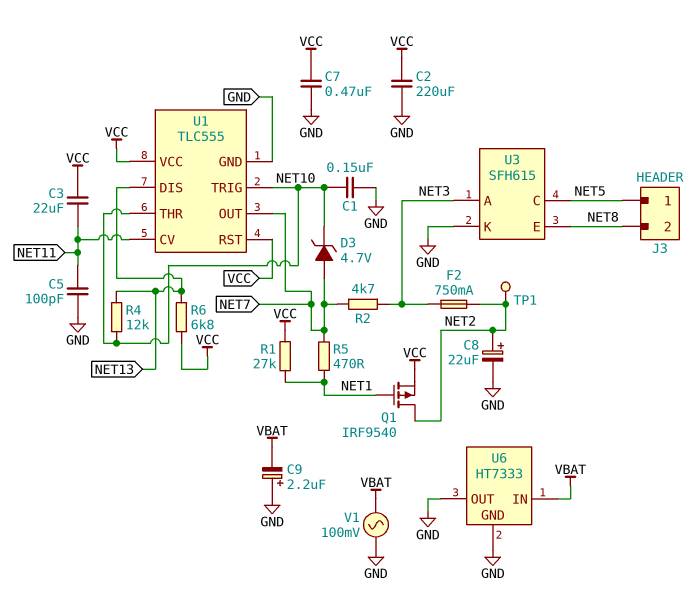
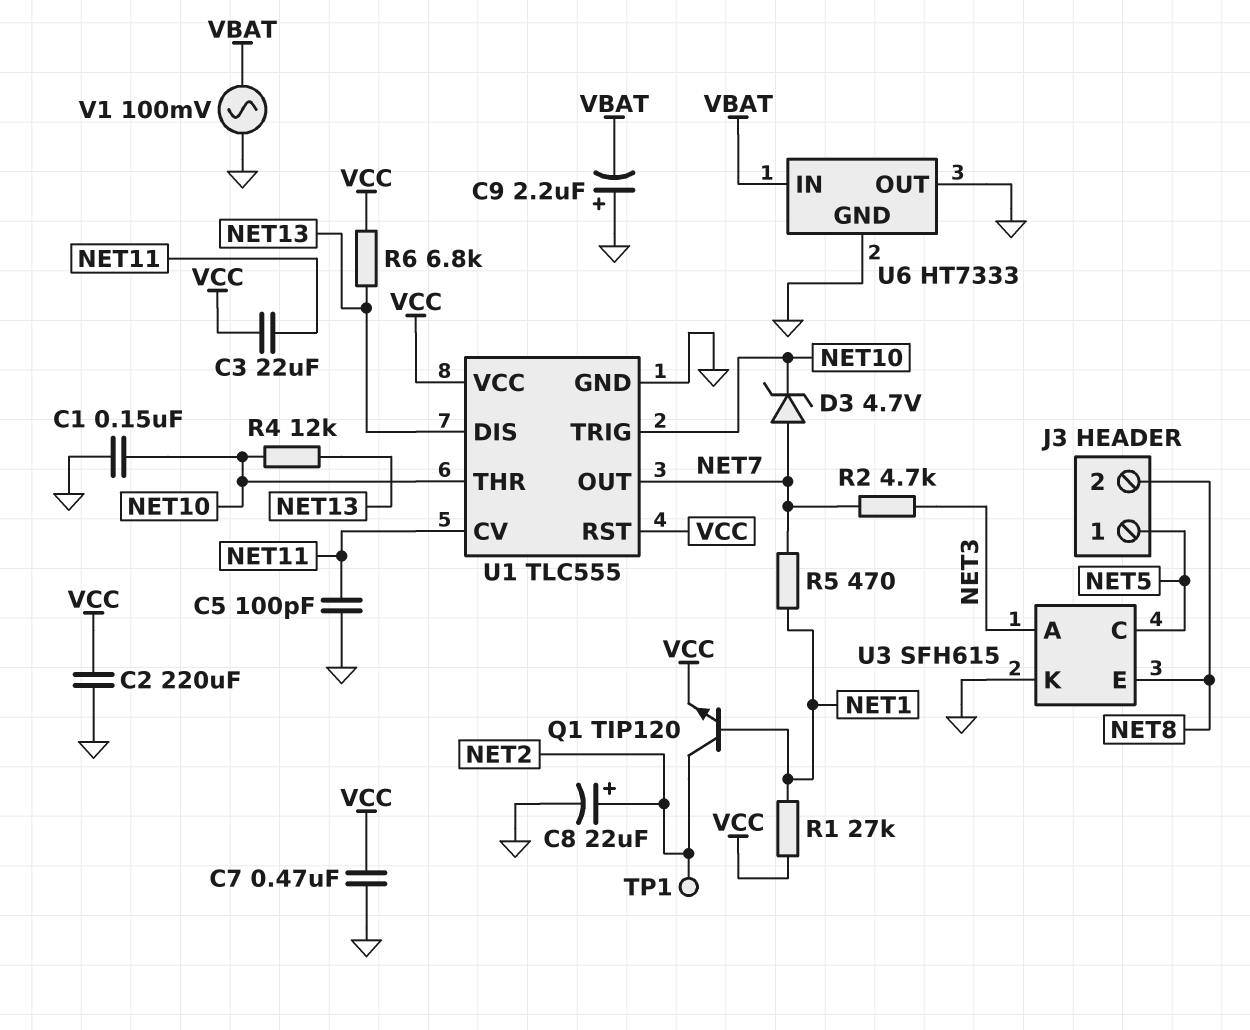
F2: 750mA (NET2, NET3) -> none
Q1: PMOS IRF9540 (G NET1, D NET2, S VCC) -> NPN TIP120 (B NET1, C NET2, E VCC)

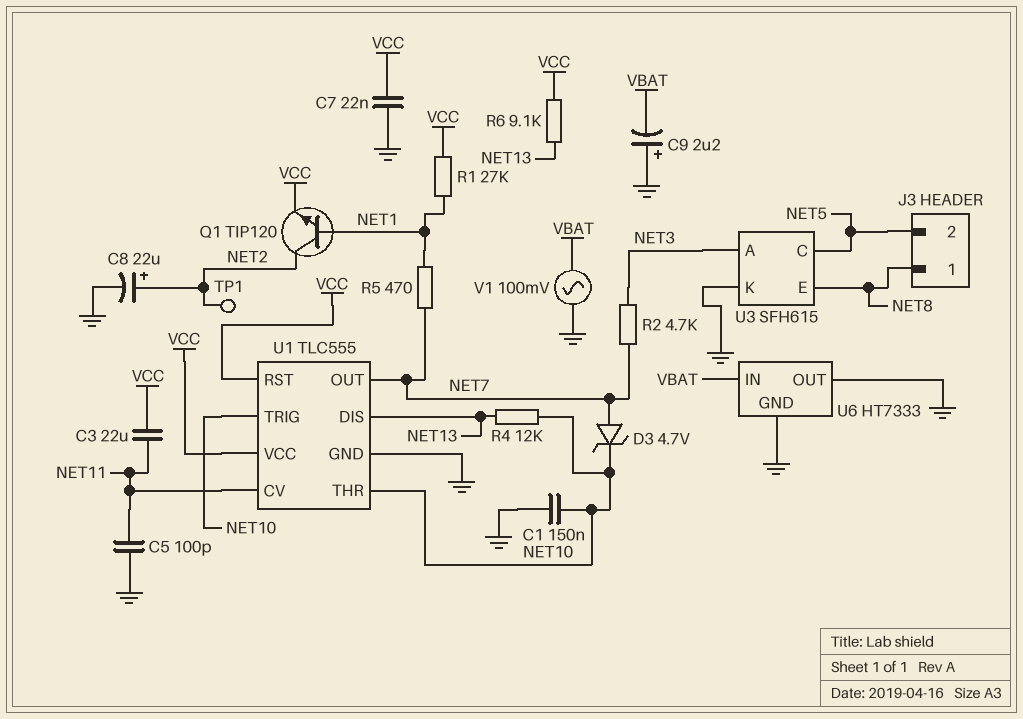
C2: 220uF (GND, VCC) -> none
C7: 470nF (GND, VCC) -> 22nF (GND, VCC)
J3 pin 1: NET5 -> NET8
J3 pin 2: NET8 -> NET5
R6: 6.8k (NET13, VCC) -> 9.1k (NET13, VCC)

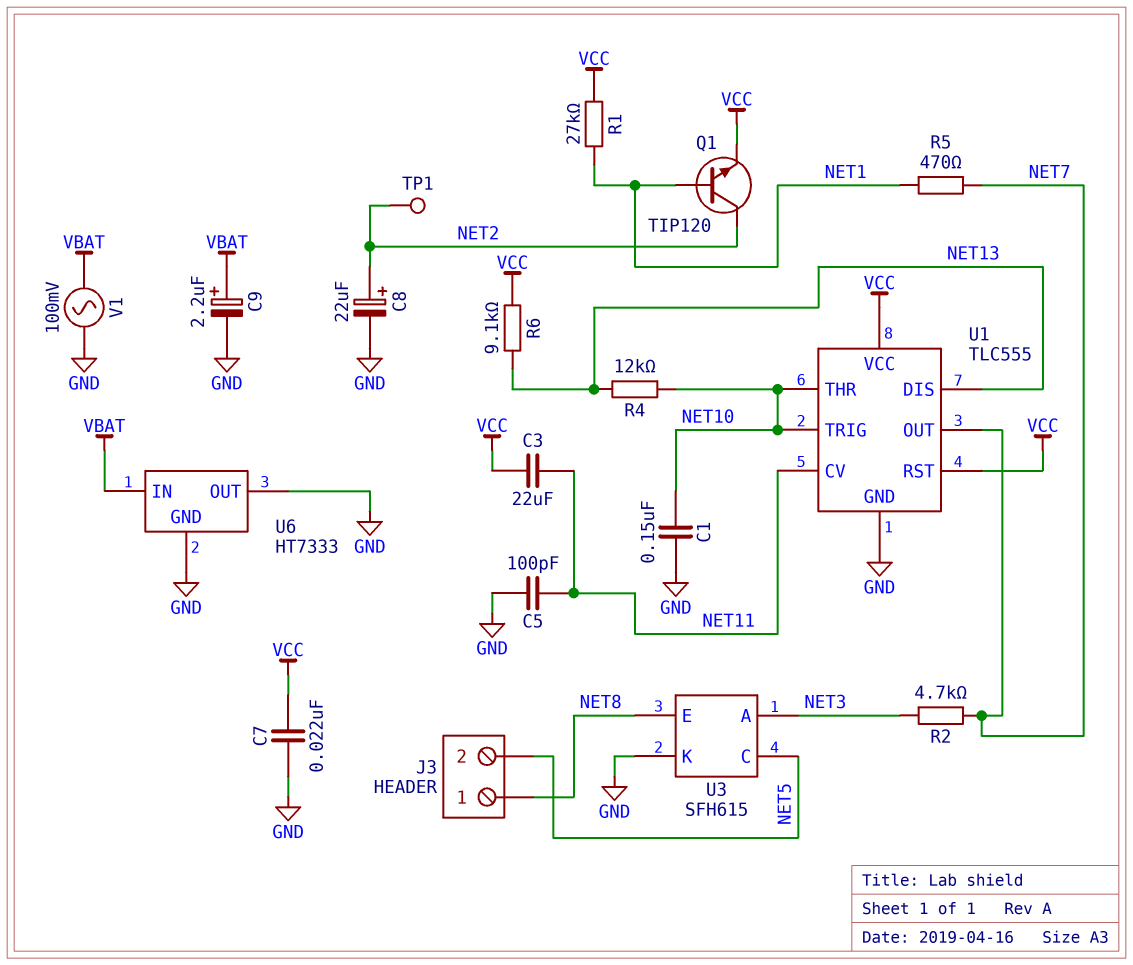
C9: 2.2uF (plus GND, minus VBAT) -> 2.2uF (plus VBAT, minus GND)
D3: zener 4.7V (A NET7, K NET10) -> none

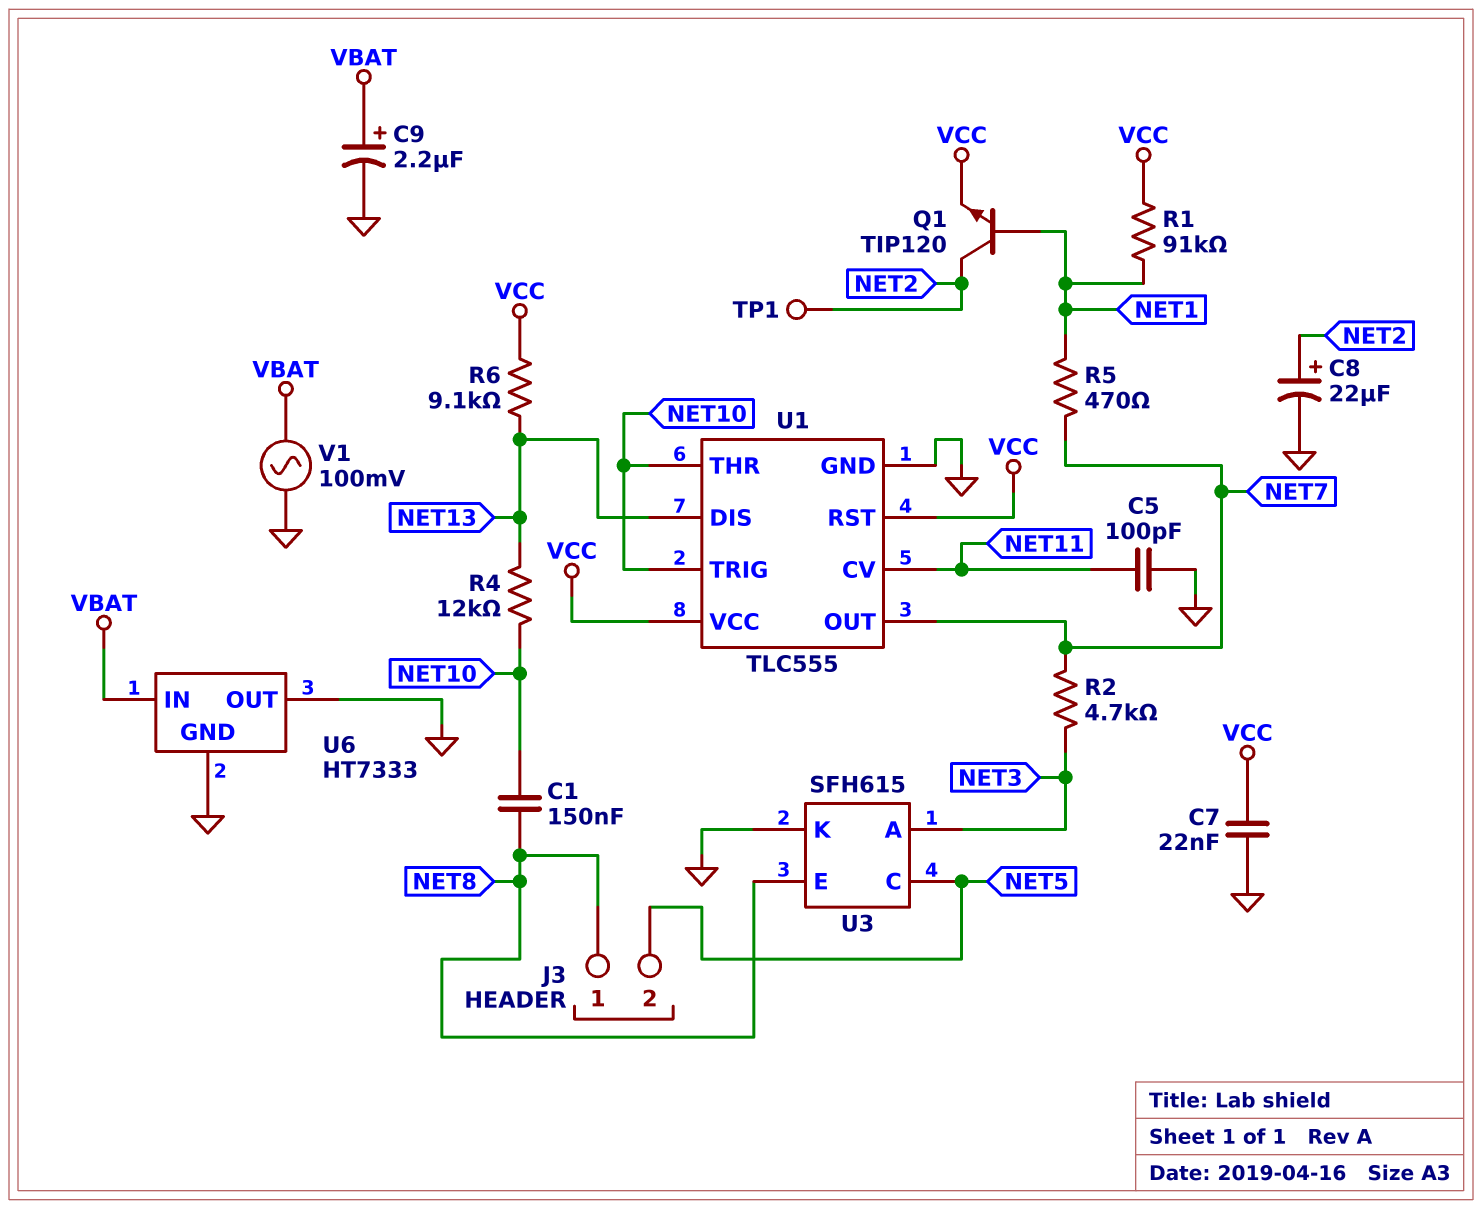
C1: 150nF (GND, NET10) -> 150nF (NET8, NET10)
C3: 22uF (NET11, VCC) -> none
R1: 27k (NET1, VCC) -> 91k (NET1, VCC)

